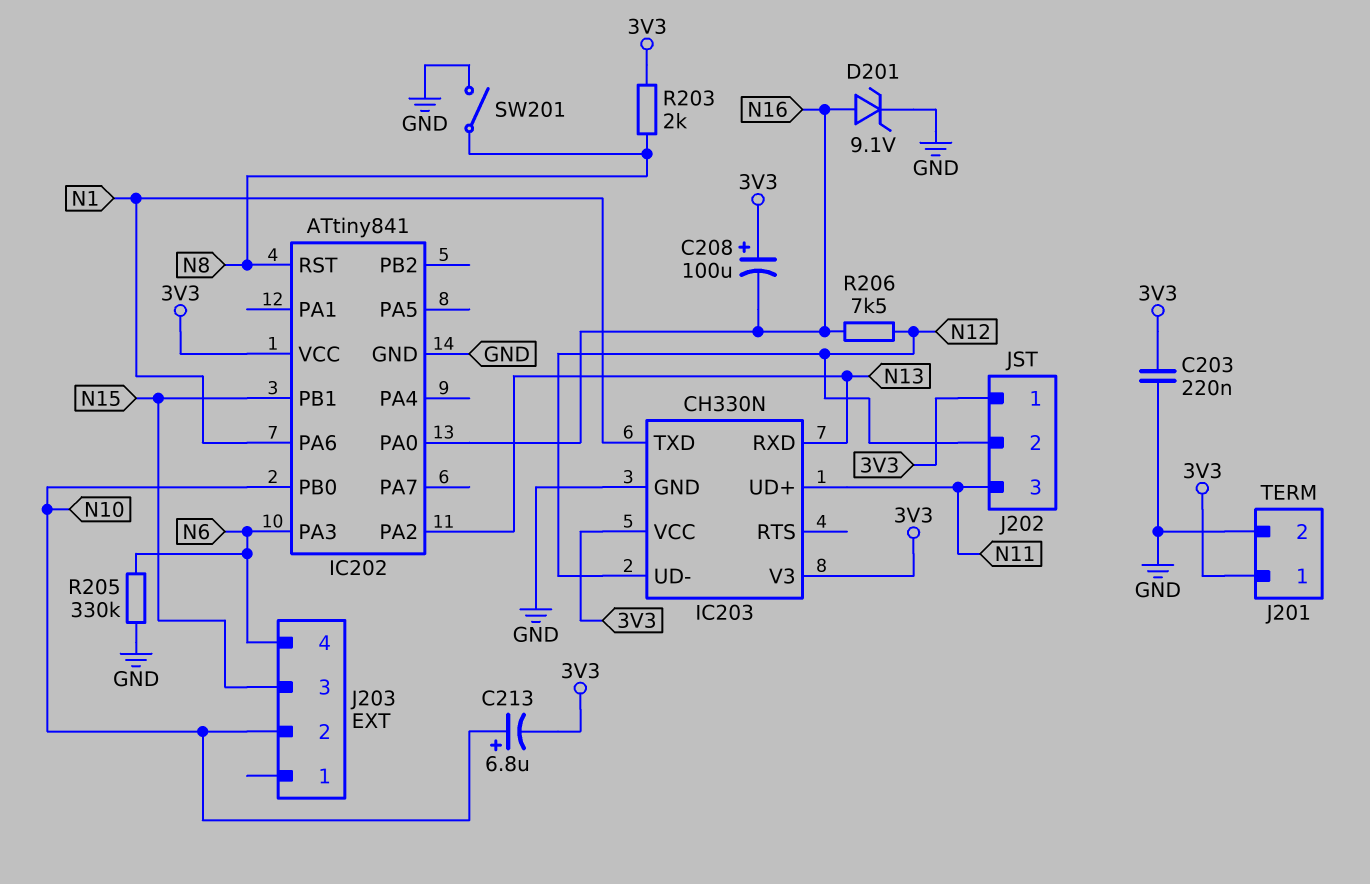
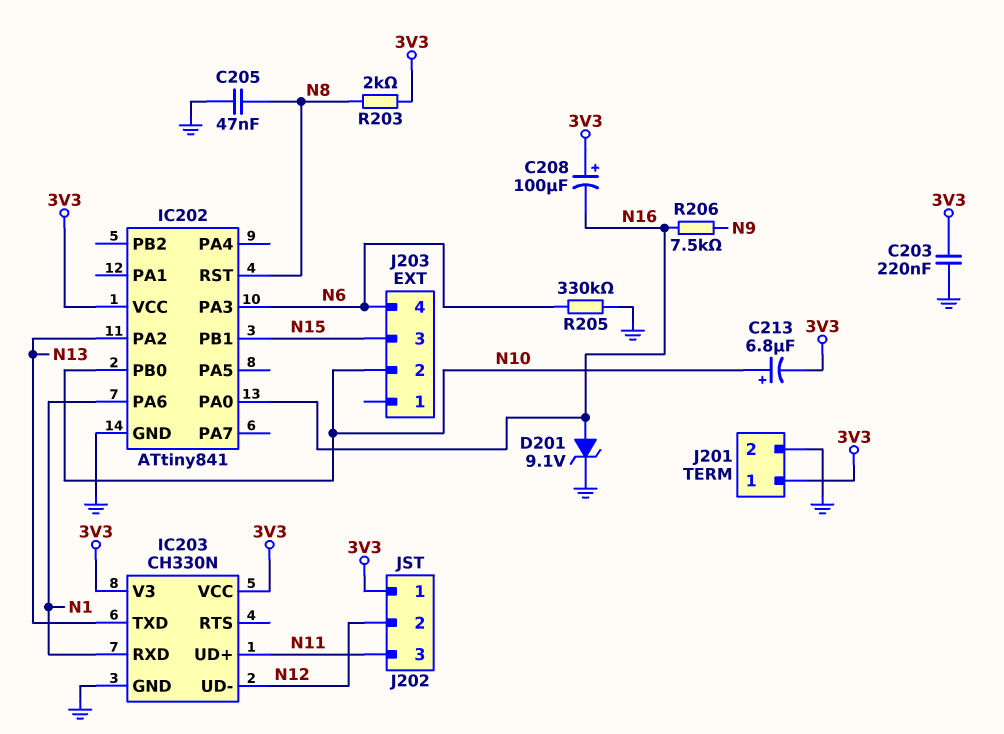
C205: none -> 47nF (GND, N8)
IC203 pin RXD: N13 -> N1
IC203 pin TXD: N1 -> N13
R206: 7.5k (N12, N16) -> 7.5k (N9, N16)
SW201: switch (GND, N8) -> none

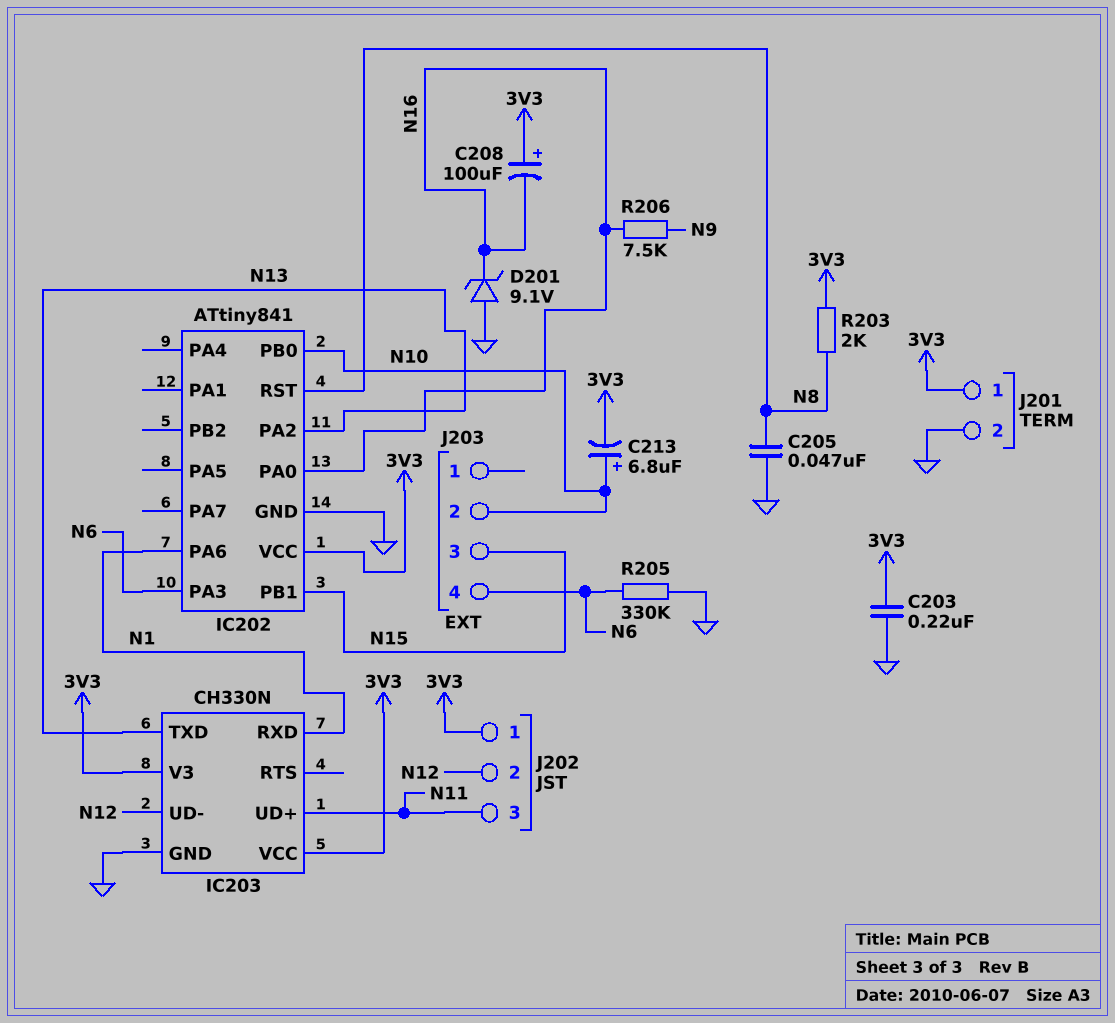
D201: zener 9.1V (A N16, K GND) -> zener 9.1V (A GND, K N16)

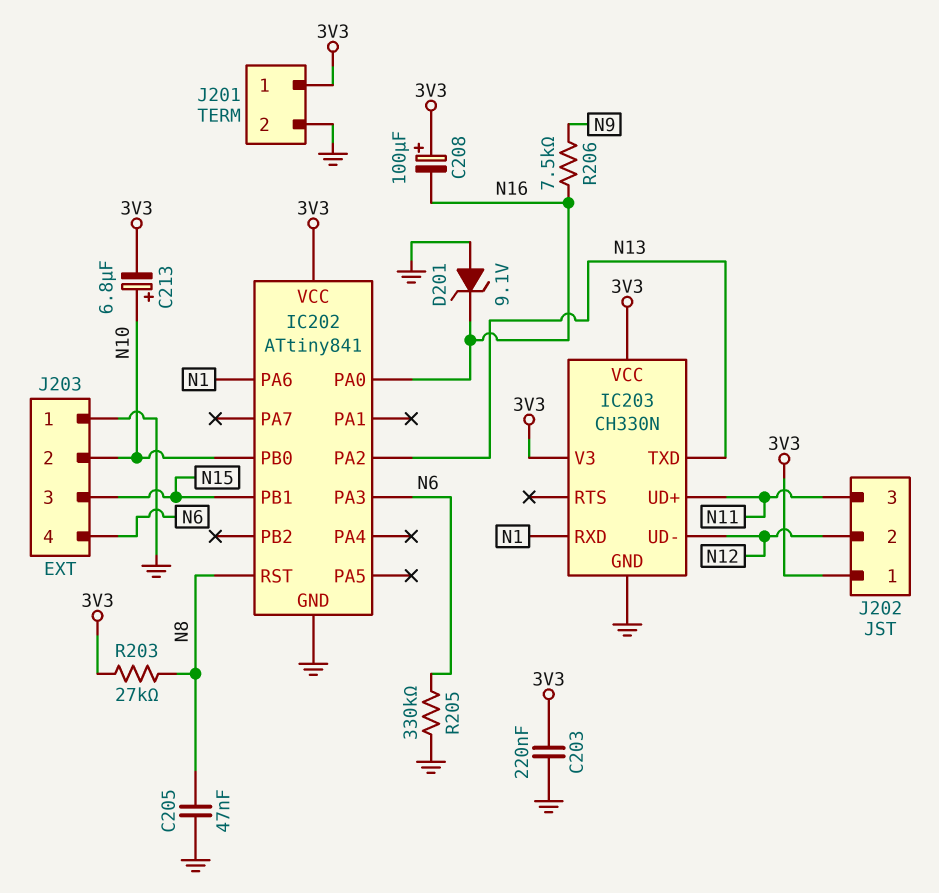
J203 pin 1: none -> GND
R203: 2k (3V3, N8) -> 27k (3V3, N8)

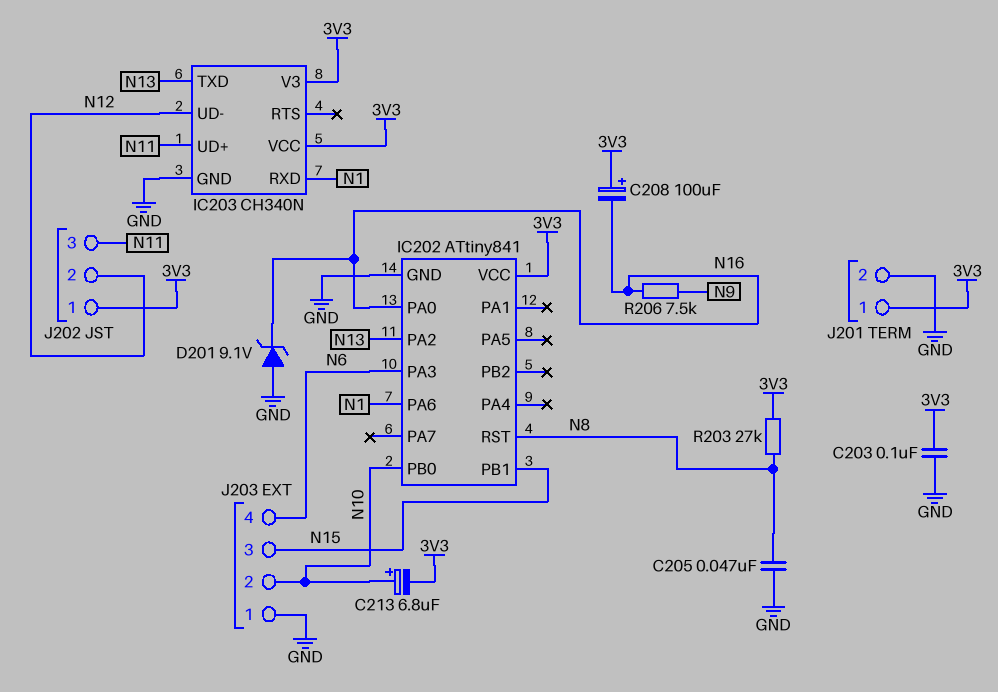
C203: 220nF (3V3, GND) -> 100nF (3V3, GND)
IC203: CH330N -> CH340N
R205: 330k (GND, N6) -> none

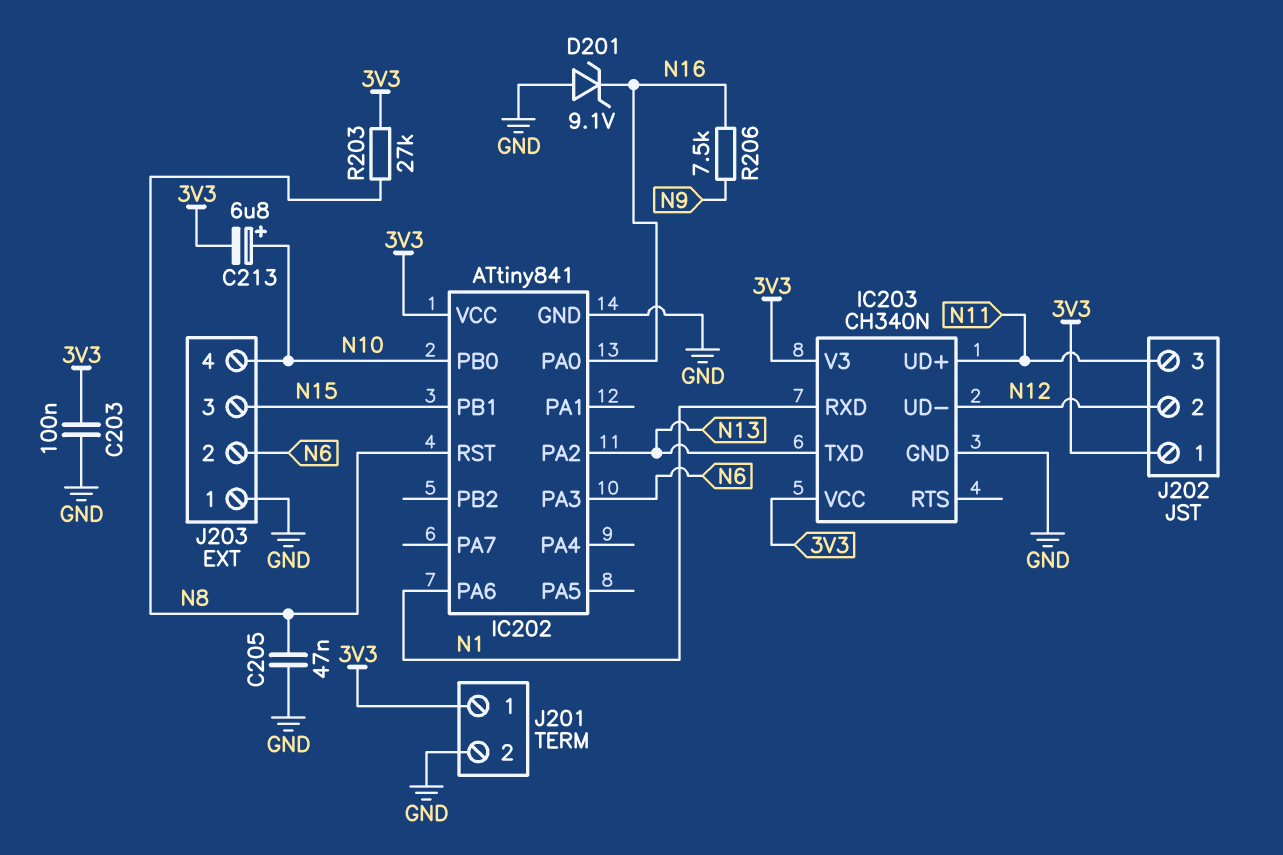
C208: 100uF (plus 3V3, minus N16) -> none
J203 pin 2: N10 -> N6
J203 pin 4: N6 -> N10

